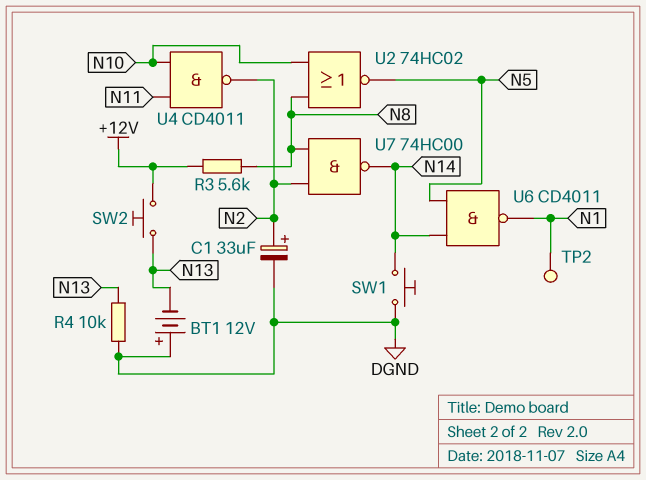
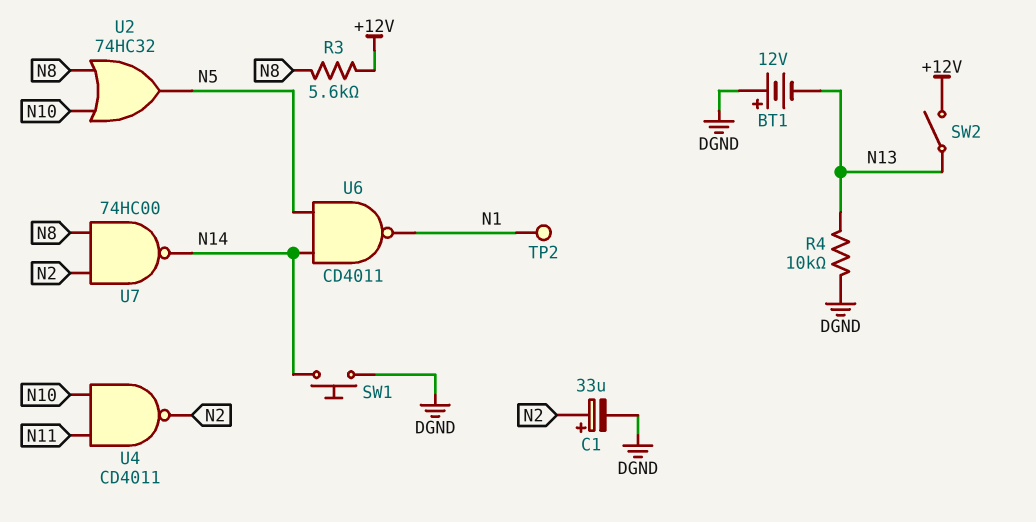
SW2: button (+12V, N13) -> switch (+12V, N13)
U2: NOR 74HC02 (in N8, in N10, out N5) -> OR 74HC32 (in N8, in N10, out N5)

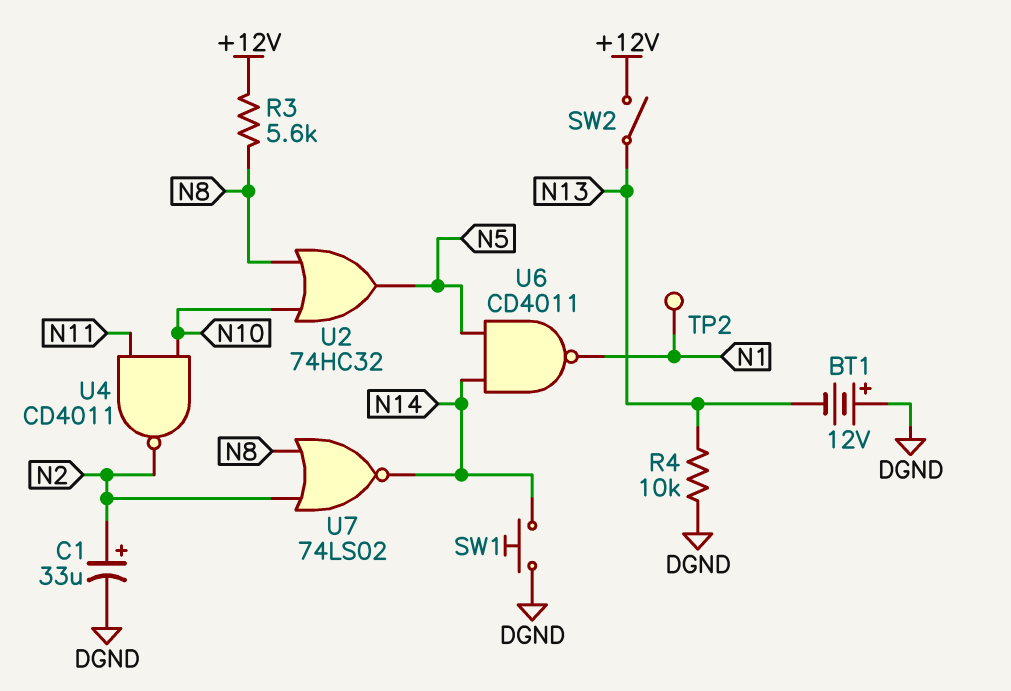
U7: NAND 74HC00 (in N2, in N8, out N14) -> NOR 74LS02 (in N2, in N8, out N14)

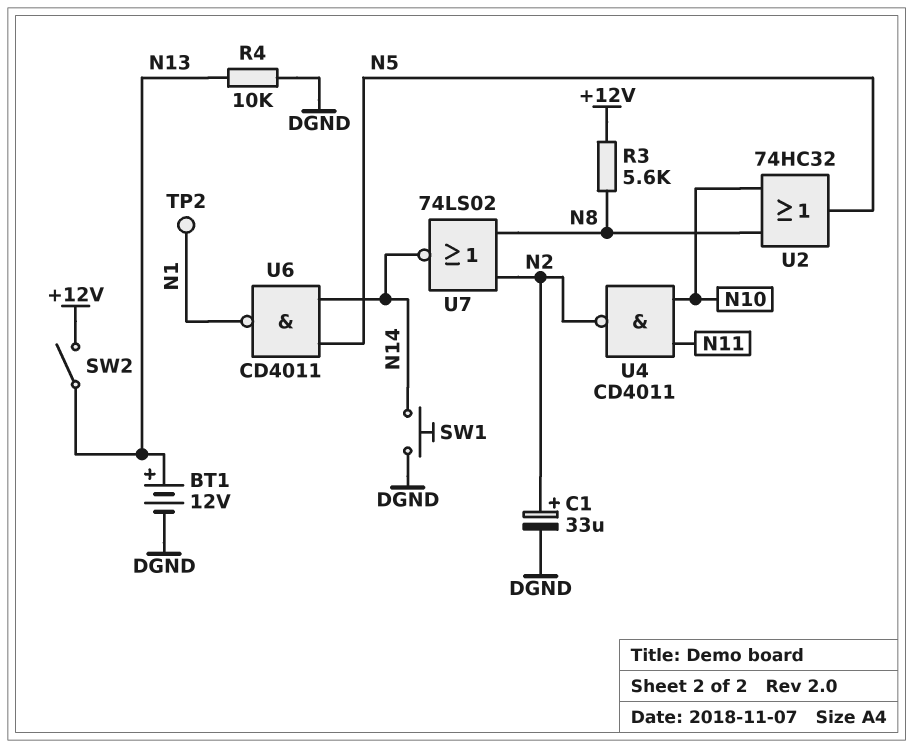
BT1: 12V (plus DGND, minus N13) -> 12V (plus N13, minus DGND)

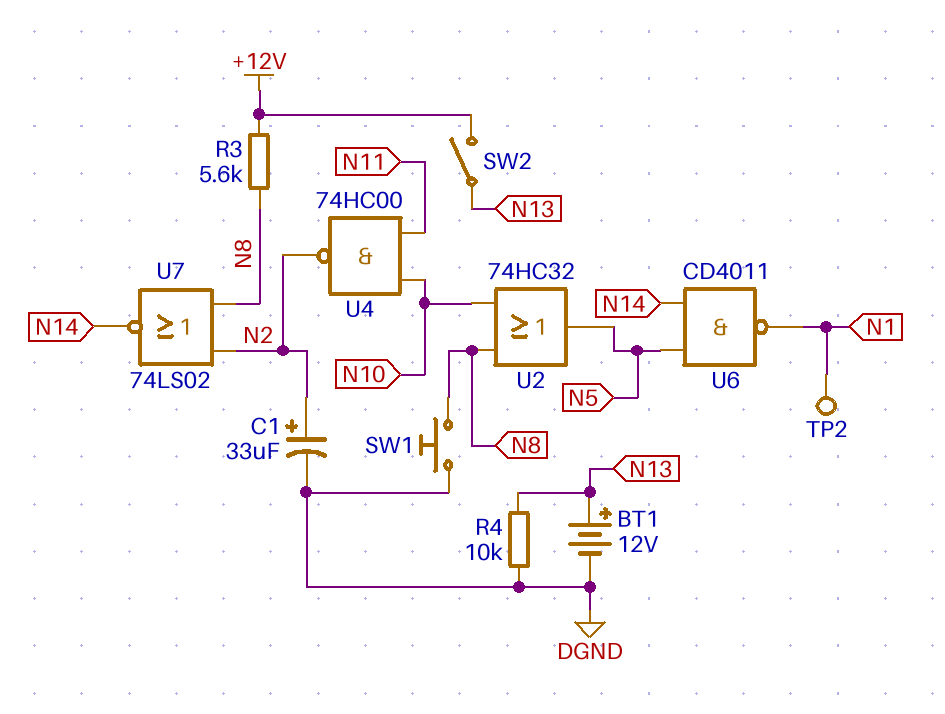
SW1: button (DGND, N14) -> button (DGND, N8)
U4: NAND CD4011 (in N10, in N11, out N2) -> NAND 74HC00 (in N10, in N11, out N2)

